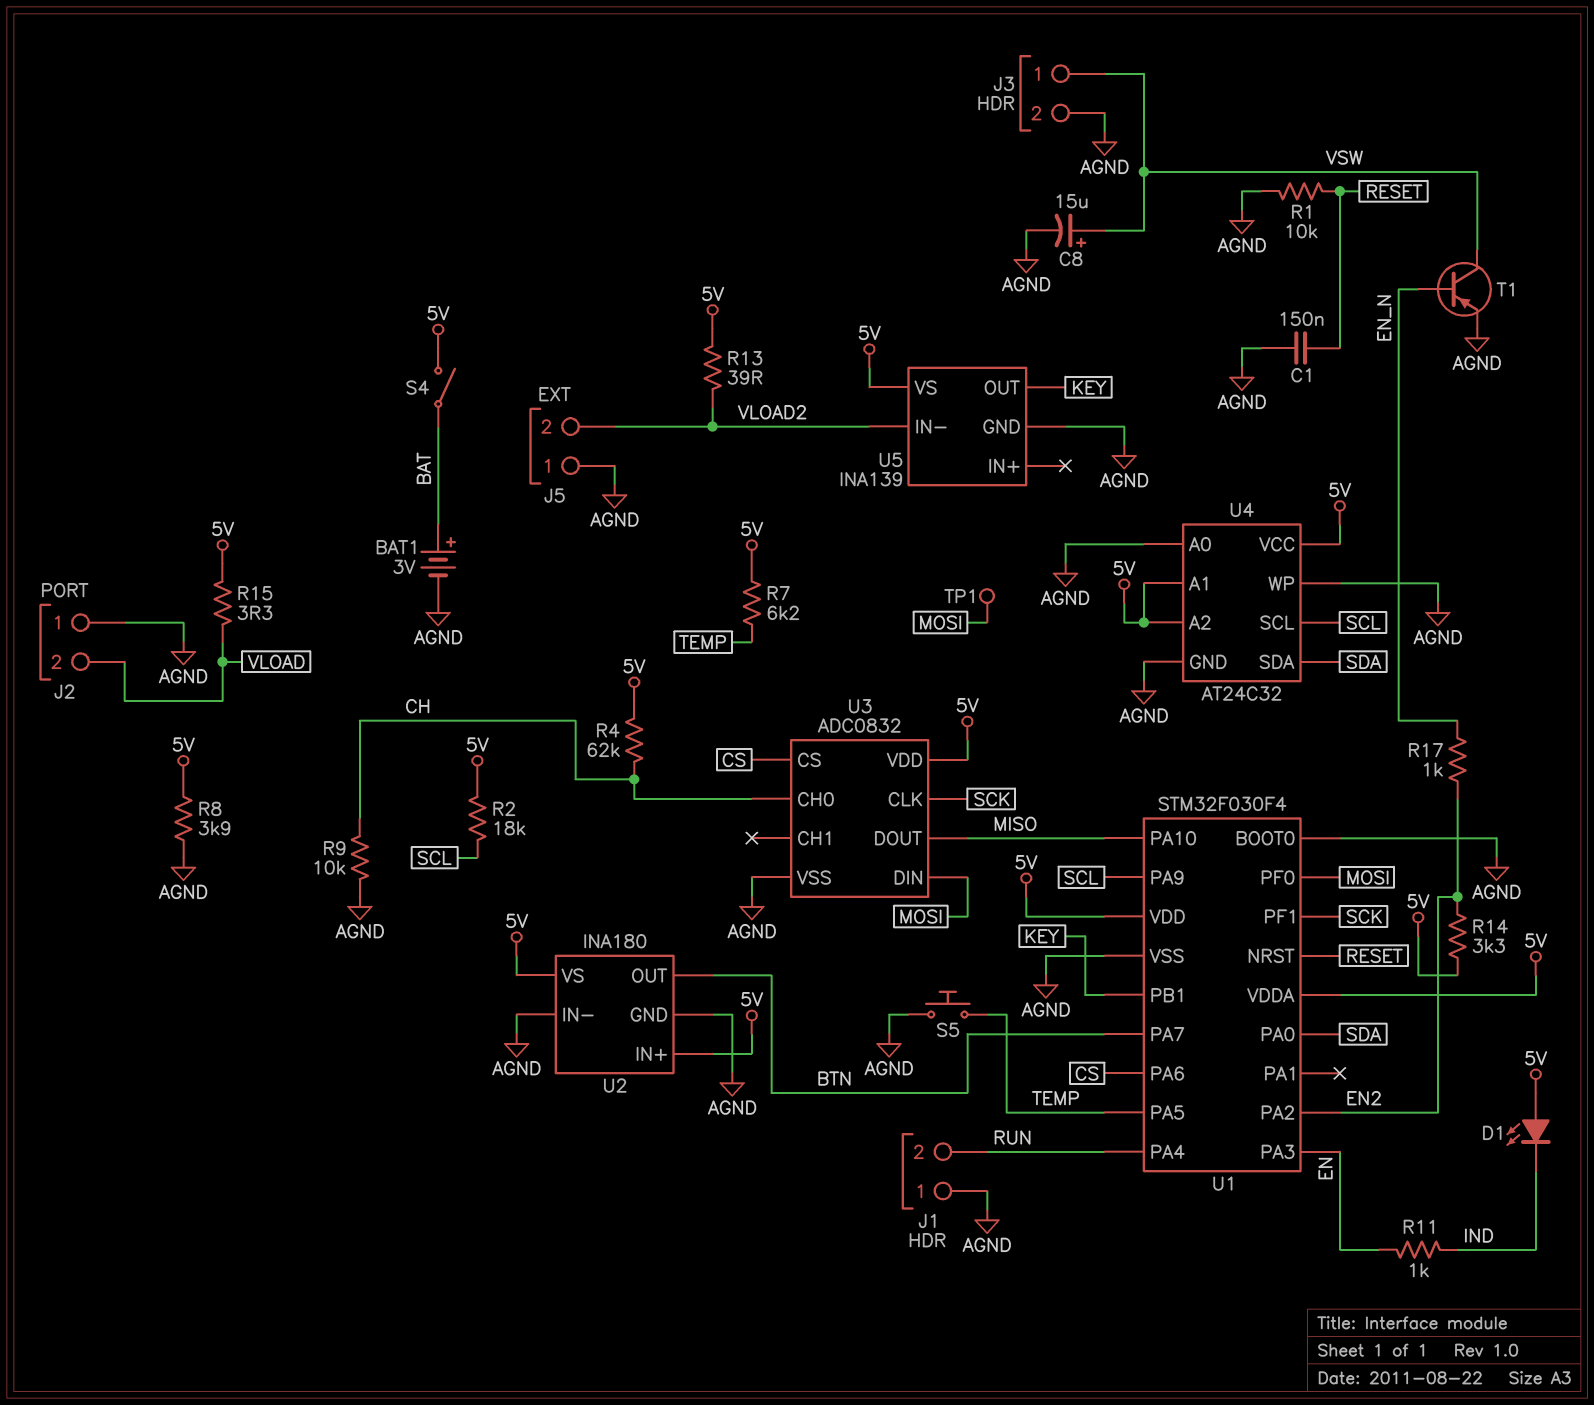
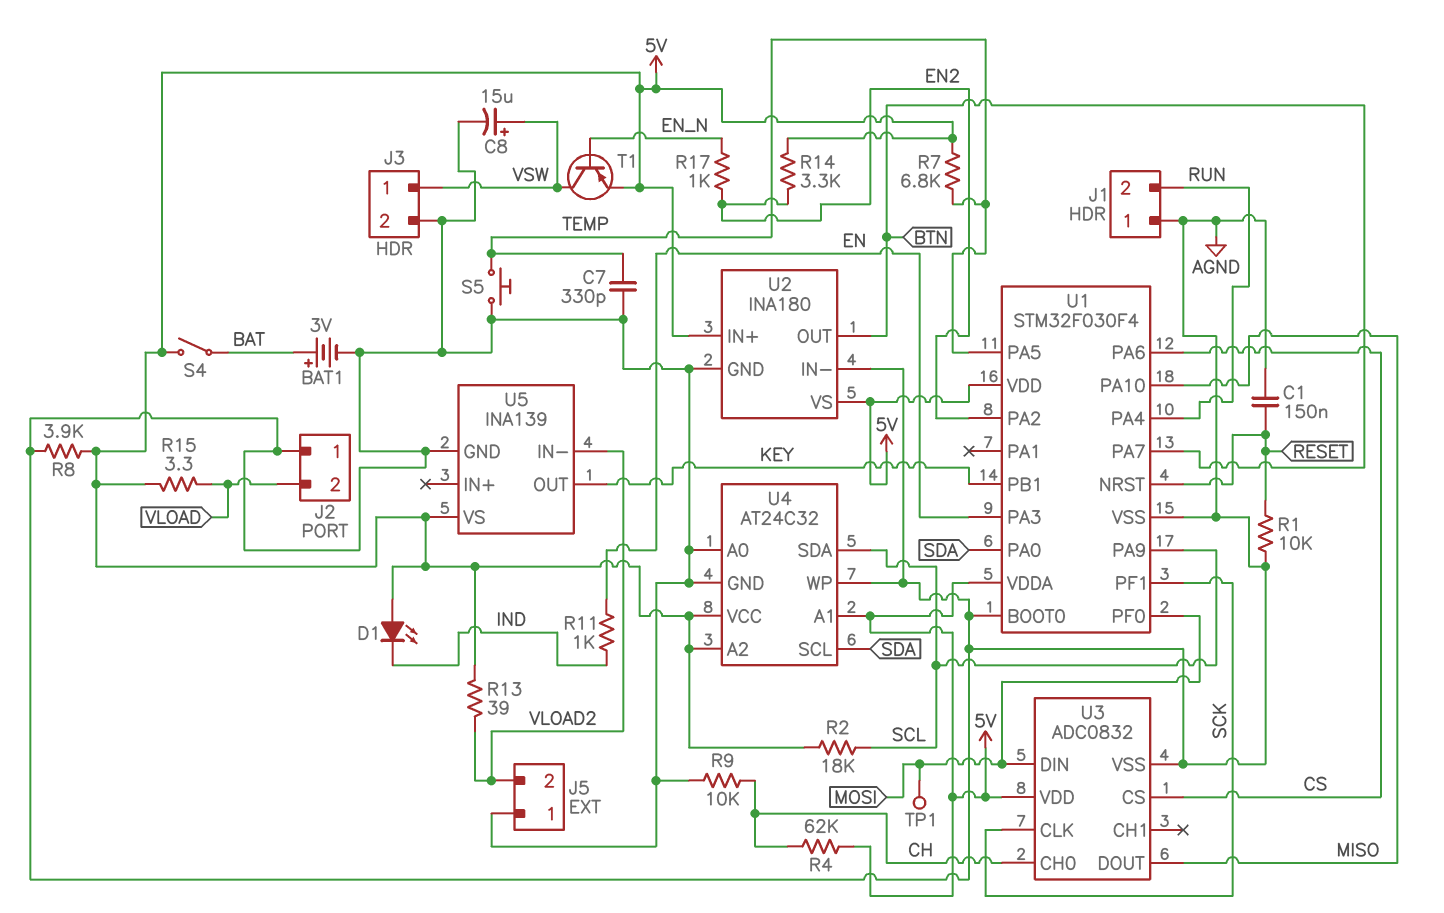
C7: none -> 330pF (AGND, TEMP)
R7: 6.2k (5V, TEMP) -> 6.8k (5V, TEMP)
T1: PNP (B EN_N, C VSW, E AGND) -> PNP (B EN_N, C VSW, E 5V)
U4 pin SCL: SCL -> SDA
U4 pin SDA: SDA -> SCL

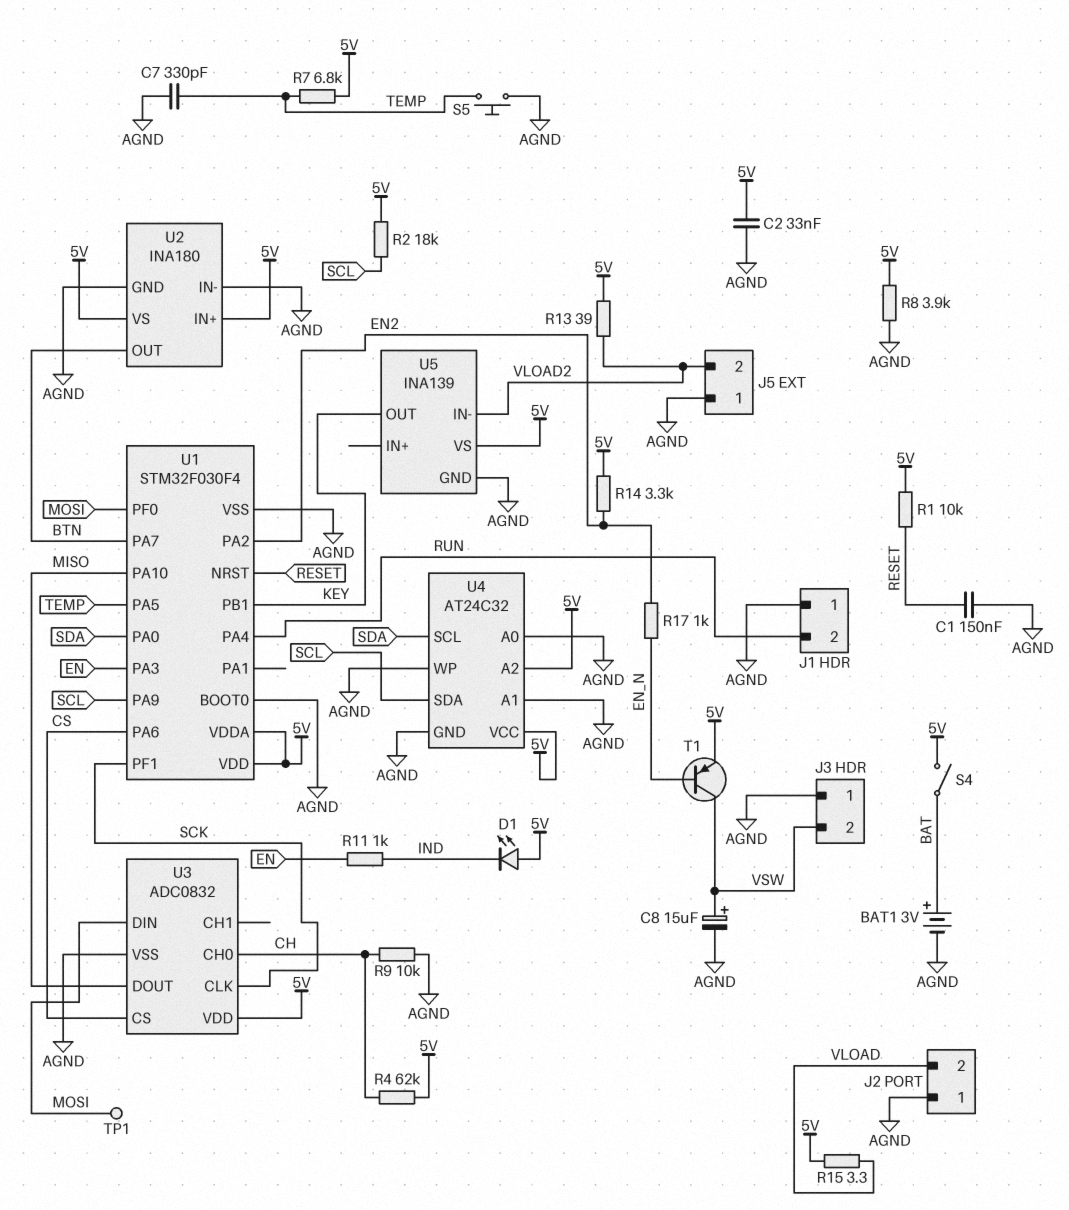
C2: none -> 33nF (5V, AGND)
J3 pin 1: VSW -> AGND
J3 pin 2: AGND -> VSW
R1: 10k (AGND, RESET) -> 10k (5V, RESET)
U4 pin A1: 5V -> AGND

